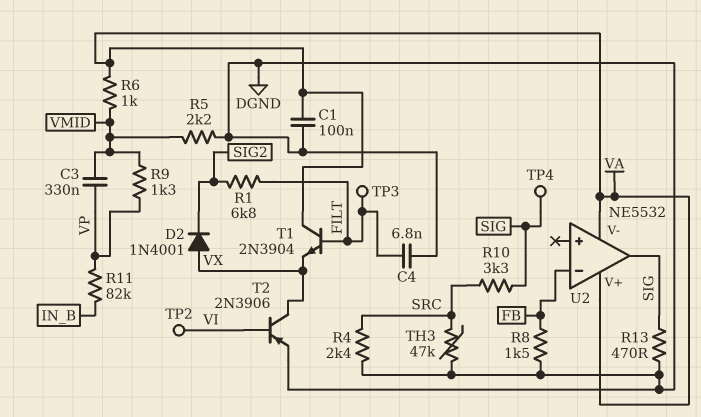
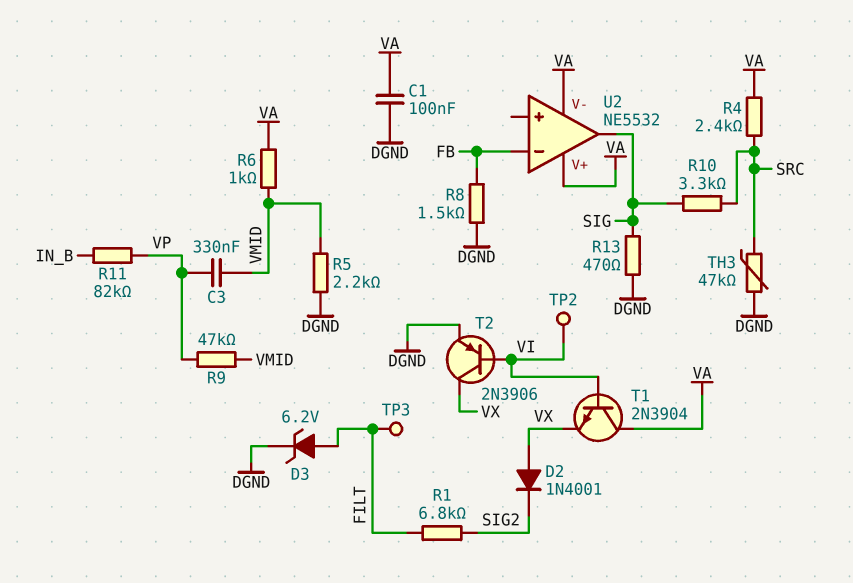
C4: 6.8nF (DGND, FILT) -> none
D3: none -> zener 6.2V (A FILT, K DGND)
R4: 2.4k (DGND, SRC) -> 2.4k (SRC, VA)
R9: 1.3k (VMID, VP) -> 47k (VMID, VP)
T1: NPN 2N3904 (B FILT, C VA, E VX) -> NPN 2N3904 (B VI, C VA, E VX)
TP4: test point (SIG) -> none

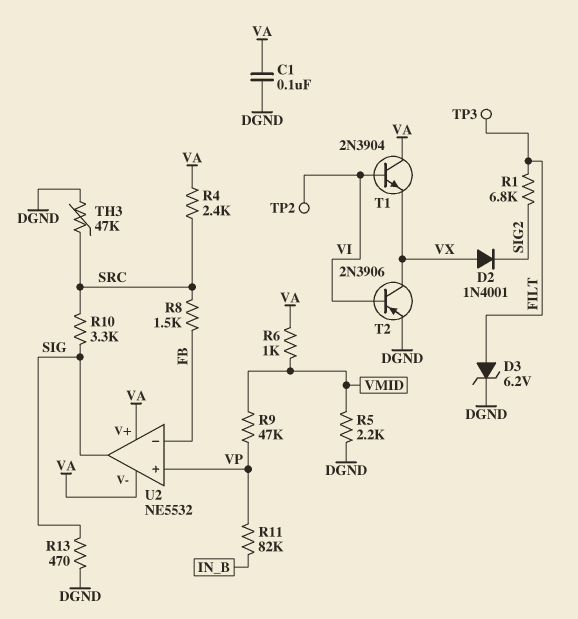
C3: 330nF (VMID, VP) -> none
R8: 1.5k (DGND, FB) -> 1.5k (FB, SRC)
U2 pin in+: none -> VP

